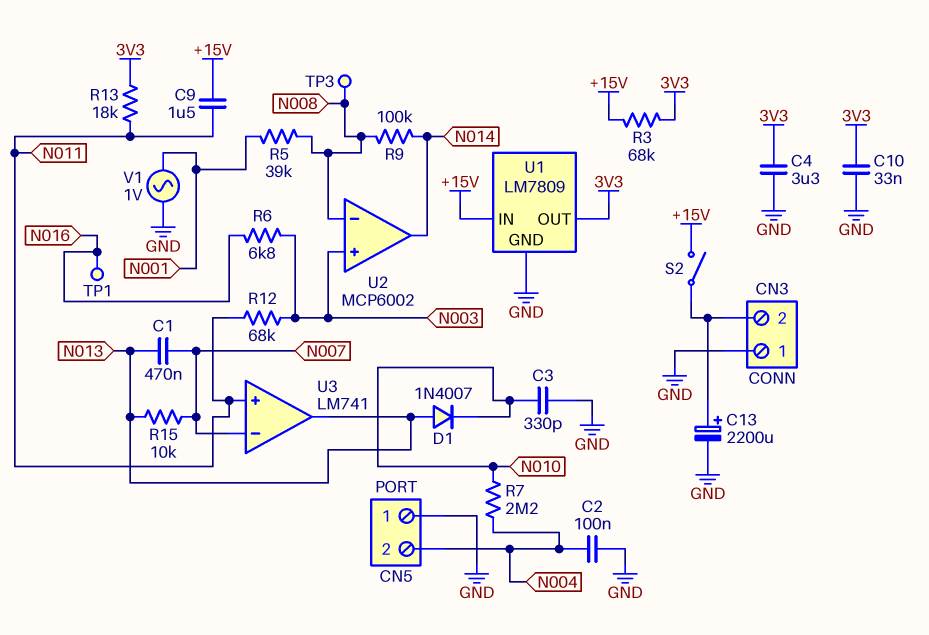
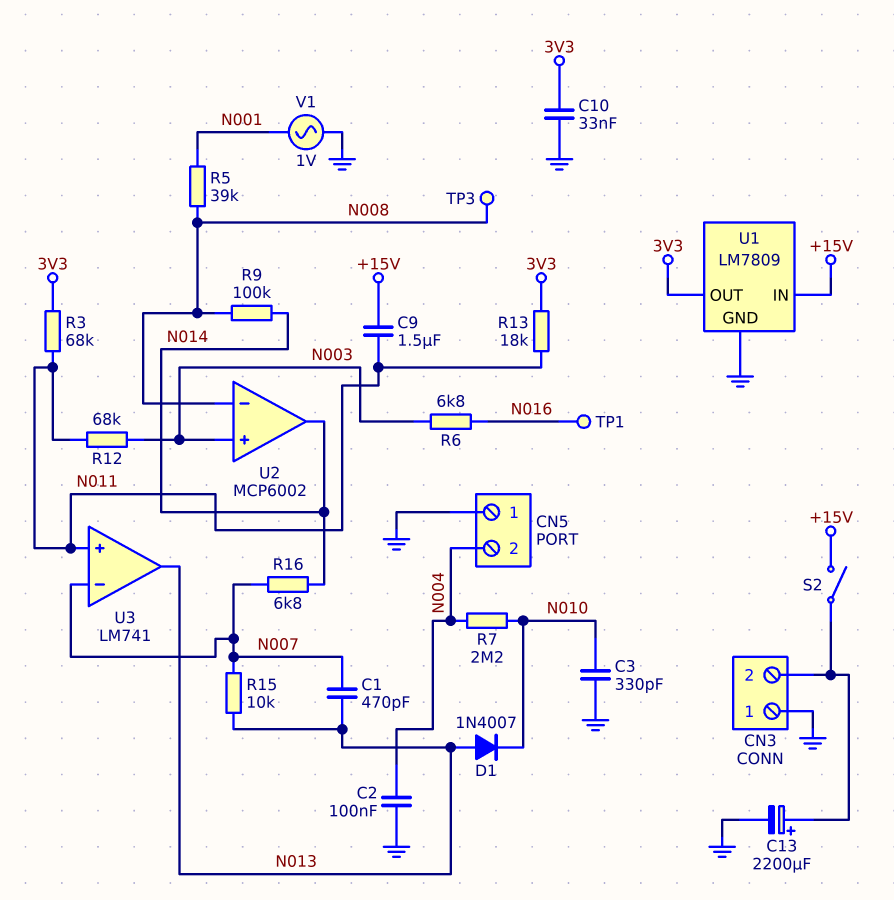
C1: 470nF (N007, N013) -> 470pF (N007, N013)
C4: 3.3uF (3V3, GND) -> none
R3: 68k (+15V, 3V3) -> 68k (3V3, N011)
R16: none -> 6.8k (N007, N014)

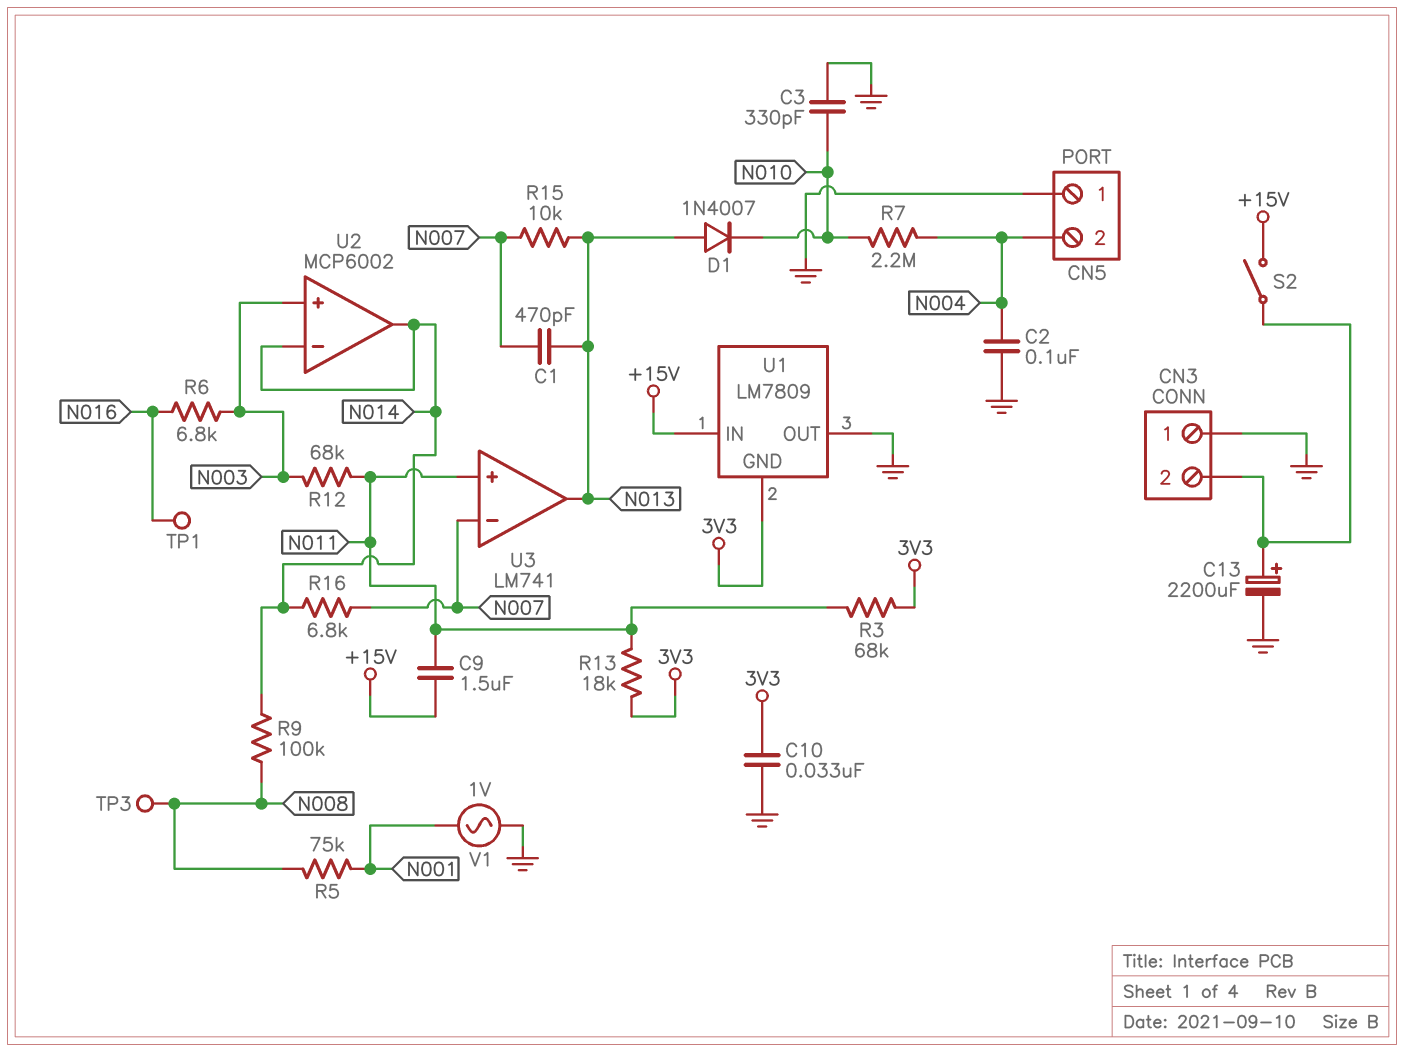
R5: 39k (N001, N008) -> 75k (N001, N008)
U1 pin GND: GND -> 3V3
U1 pin OUT: 3V3 -> GND
U2 pin in-: N008 -> N014

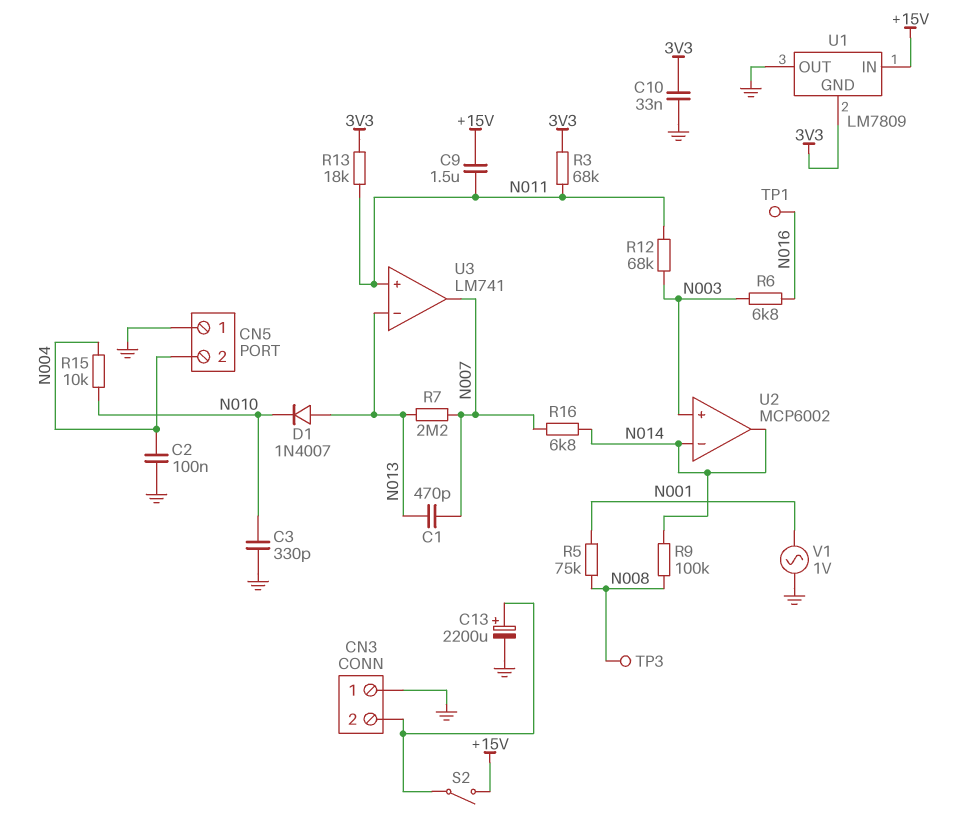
R7: 2.2M (N004, N010) -> 2.2M (N007, N013)
R15: 10k (N007, N013) -> 10k (N004, N010)
U3 pin in-: N007 -> N013
U3 pin out: N013 -> N007

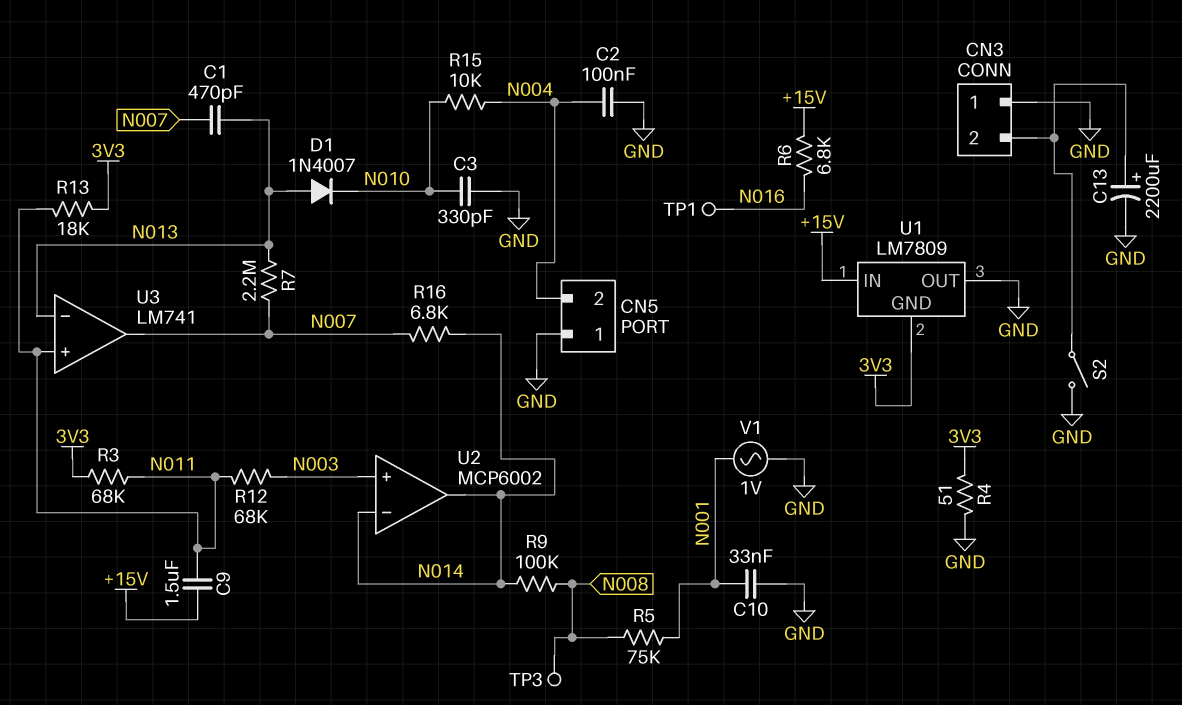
C10: 33nF (3V3, GND) -> 33nF (GND, N001)
R4: none -> 51 (3V3, GND)
R6: 6.8k (N003, N016) -> 6.8k (+15V, N016)
S2: switch (+15V, CN3/2) -> switch (CN3/2, GND)

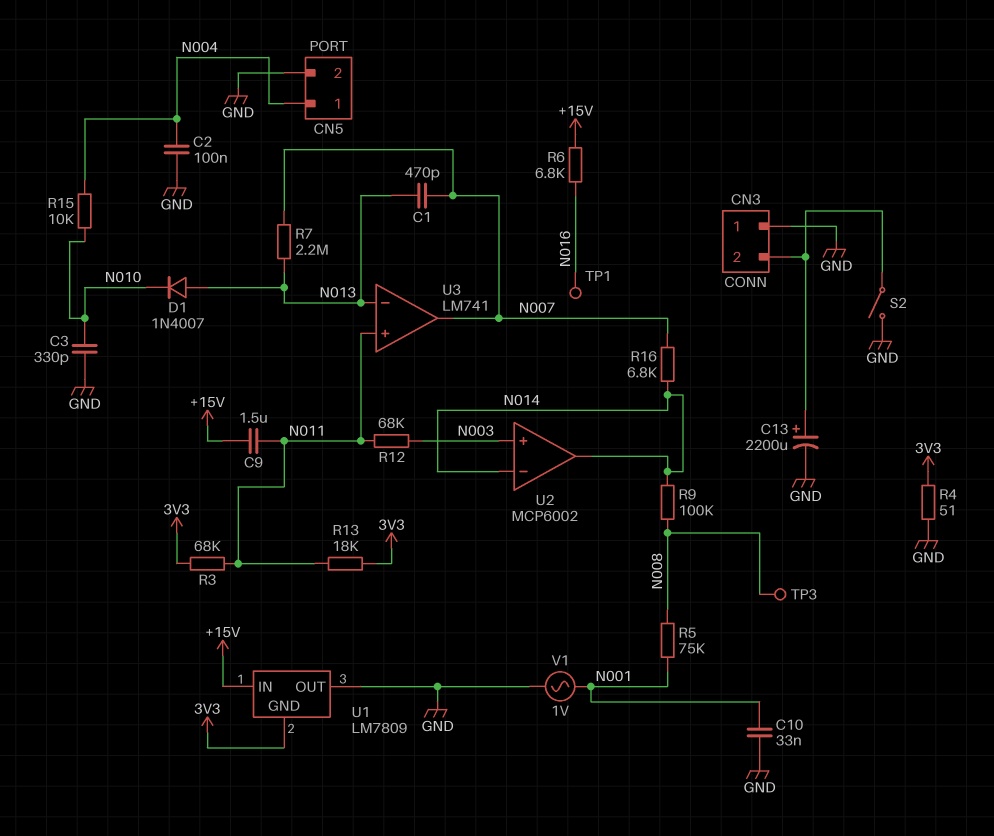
CN5 pin 1: GND -> N004
CN5 pin 2: N004 -> GND

